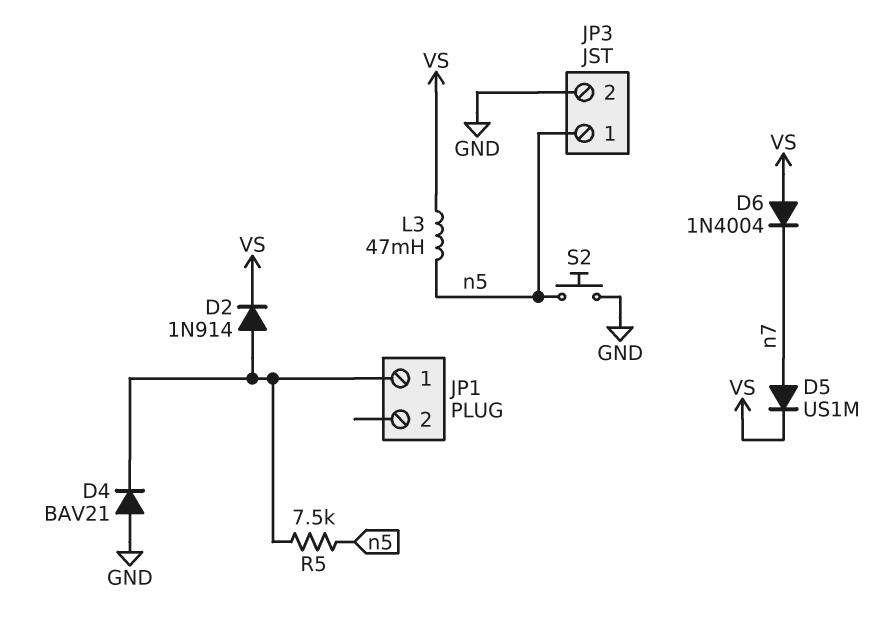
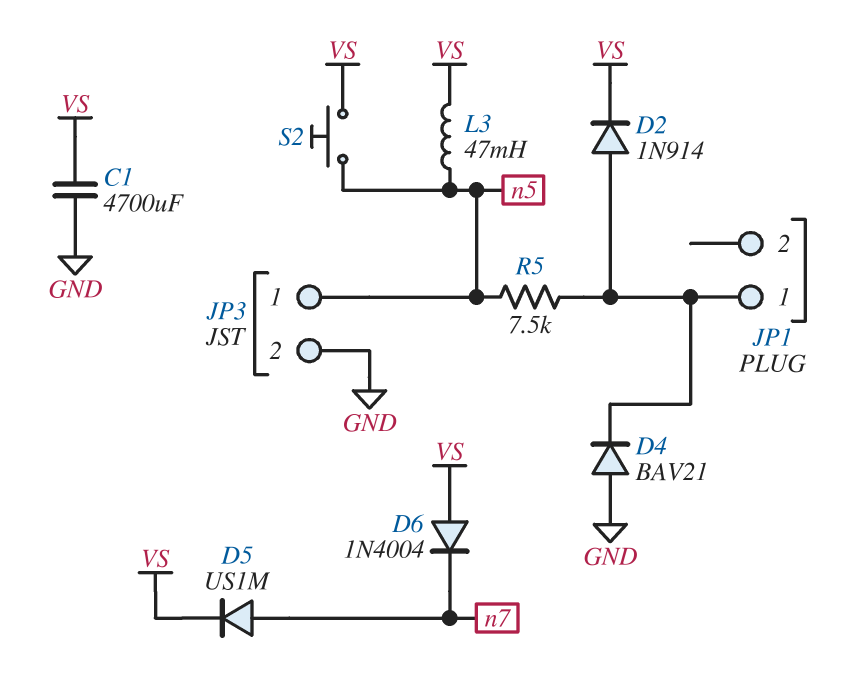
C1: none -> 4700uF (GND, VS)
S2: button (GND, n5) -> button (VS, n5)

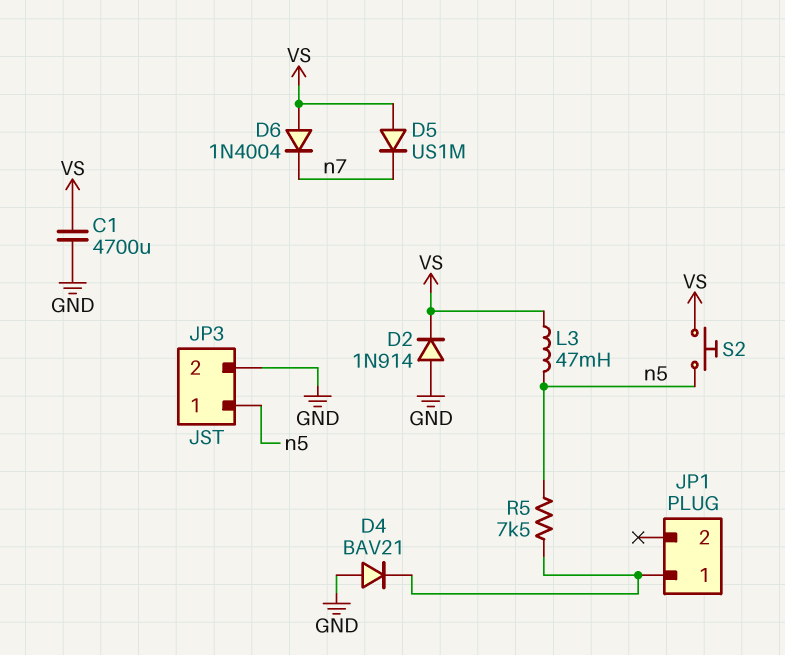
D2: diode 1N914 (A JP1/1, K VS) -> diode 1N914 (A GND, K VS)
D5: diode US1M (A n7, K VS) -> diode US1M (A VS, K n7)

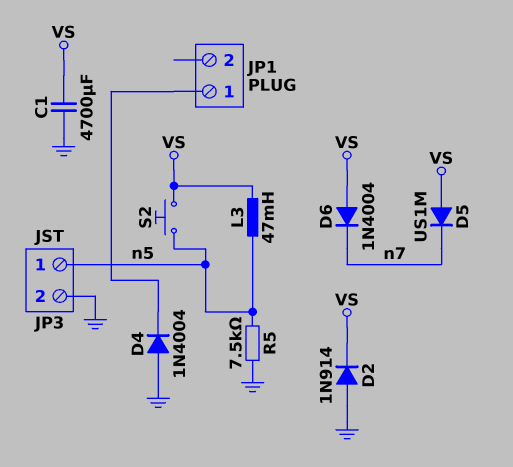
D4: diode BAV21 (A GND, K JP1/1) -> diode 1N4004 (A GND, K JP1/1)
R5: 7.5k (JP1/1, n5) -> 7.5k (GND, n5)

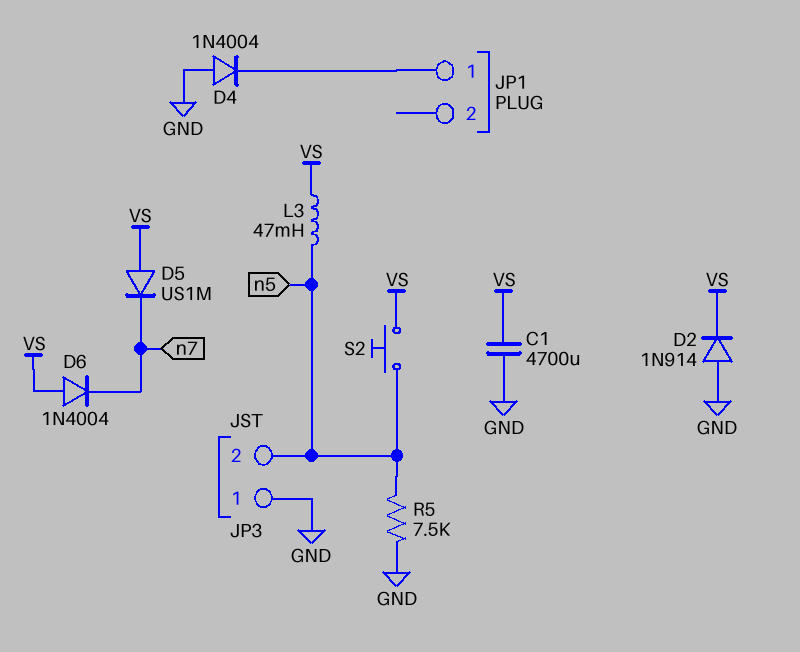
JP3 pin 1: n5 -> GND
JP3 pin 2: GND -> n5

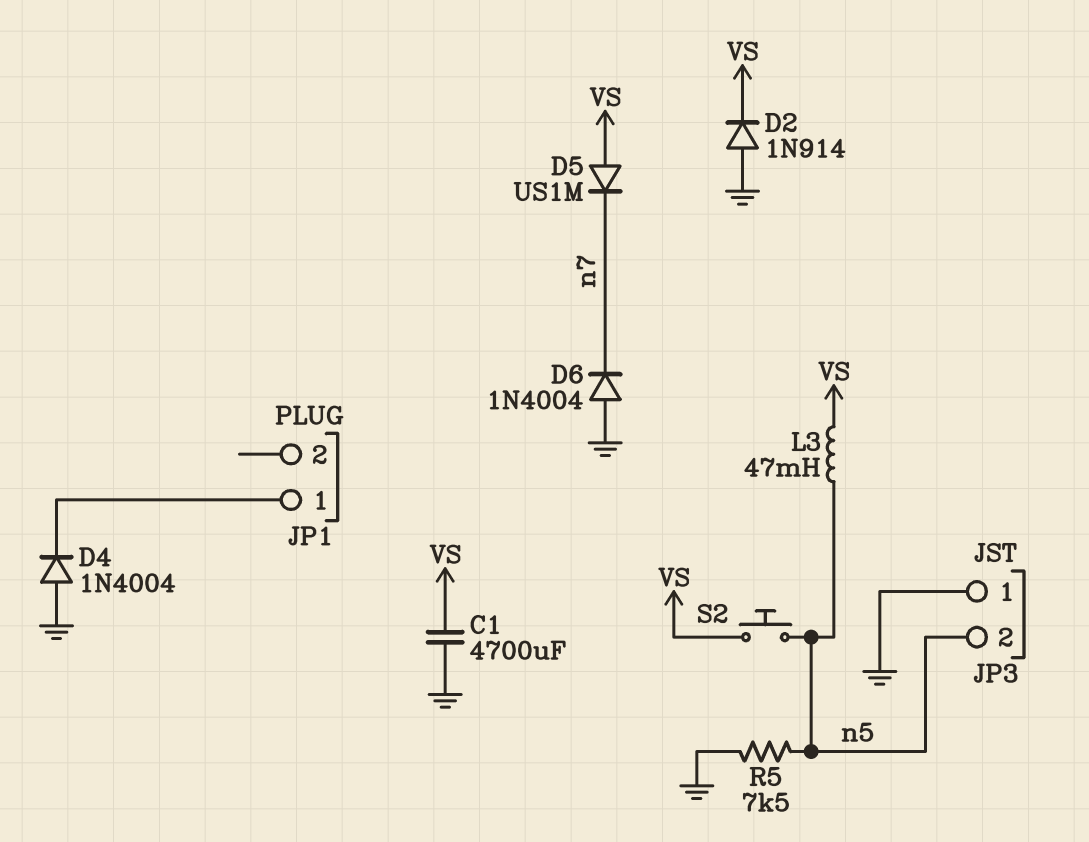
D6: diode 1N4004 (A VS, K n7) -> diode 1N4004 (A GND, K n7)

